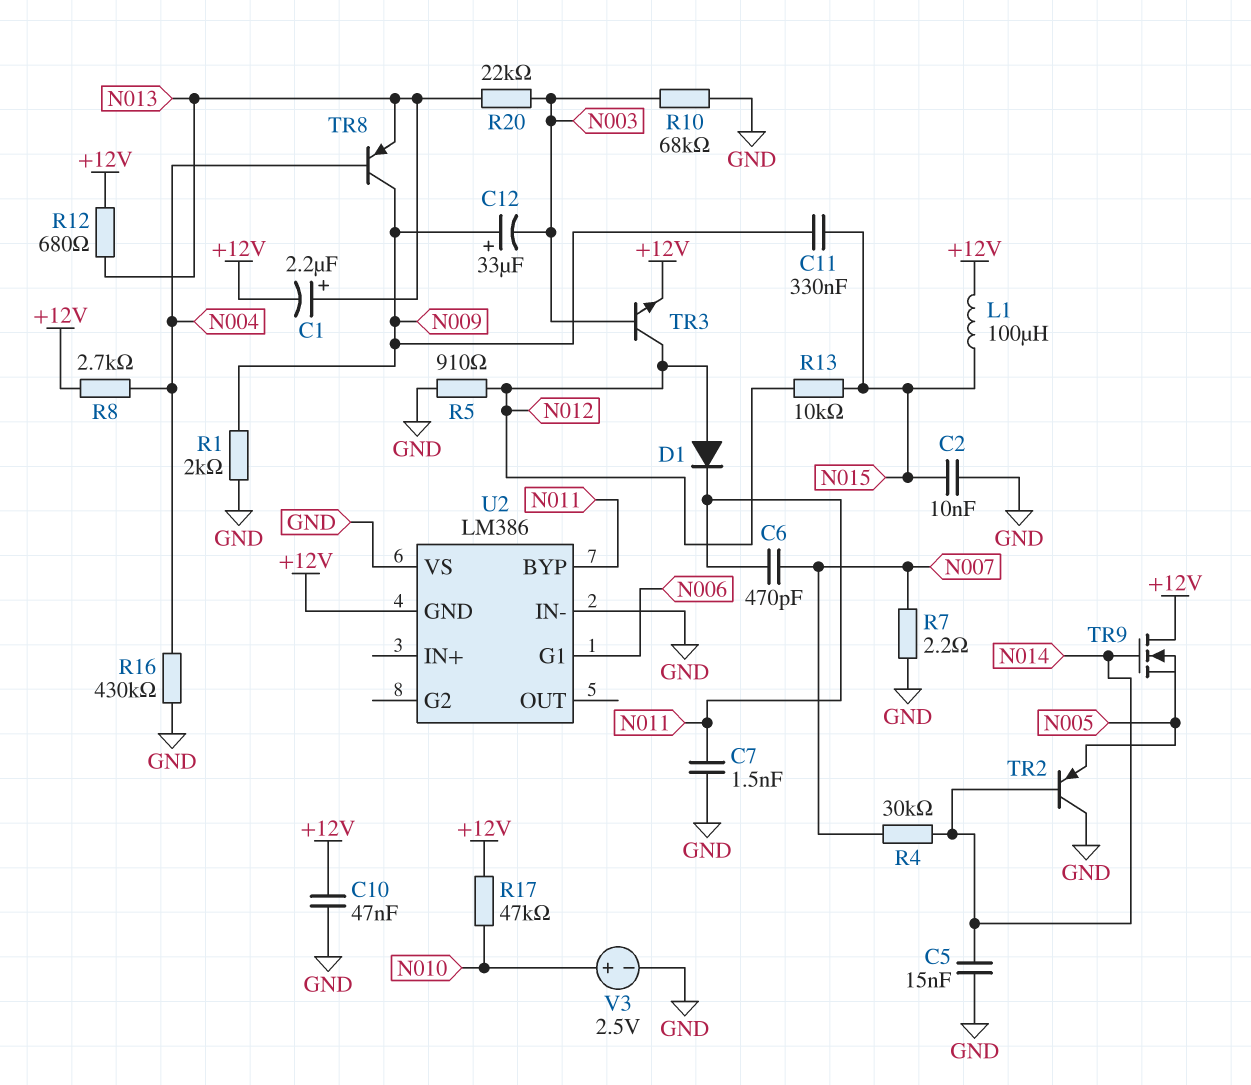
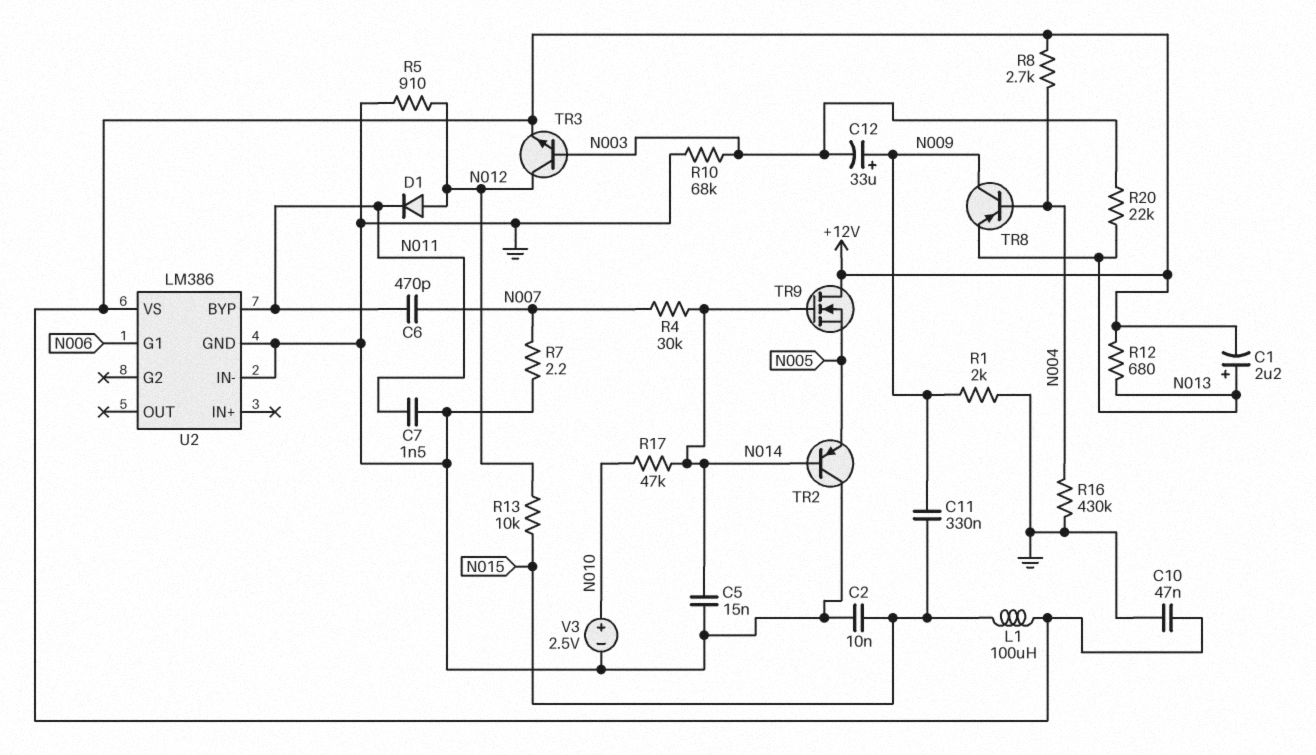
R17: 47k (+12V, N010) -> 47k (N010, N014)
U2 pin GND: +12V -> GND
U2 pin VS: GND -> +12V

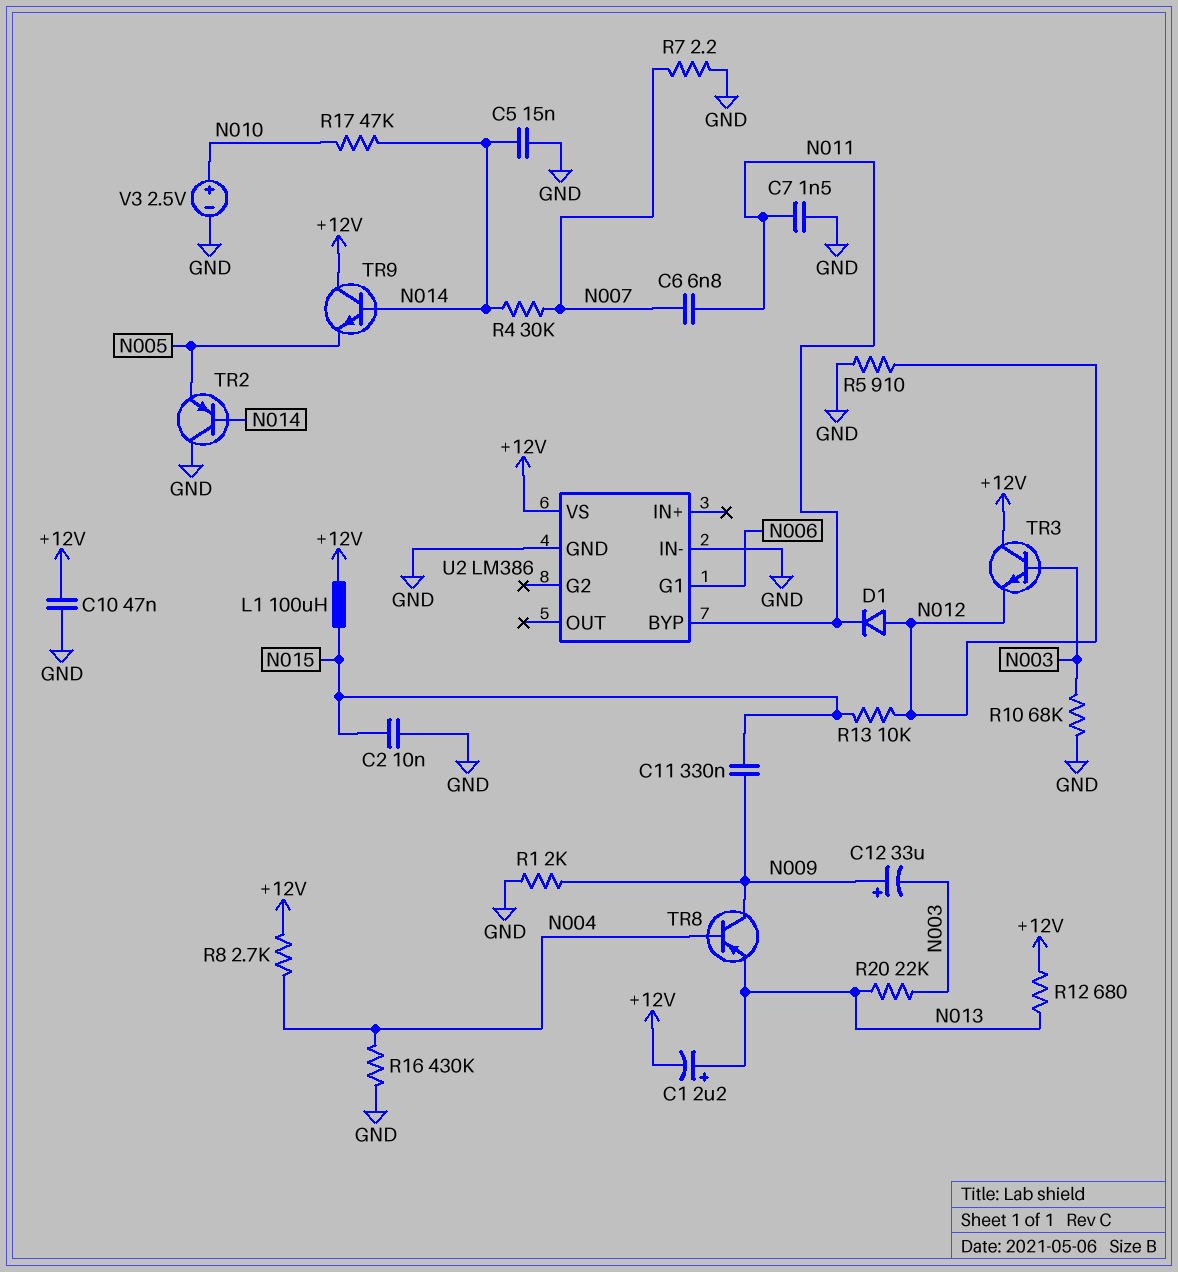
C6: 470pF (N007, N011) -> 6.8nF (N007, N011)
TR3: NPN (B N003, C N012, E +12V) -> NPN (B N003, C +12V, E N012)
TR9: NMOS (G N014, D +12V, S N005) -> NPN (B N014, C +12V, E N005)

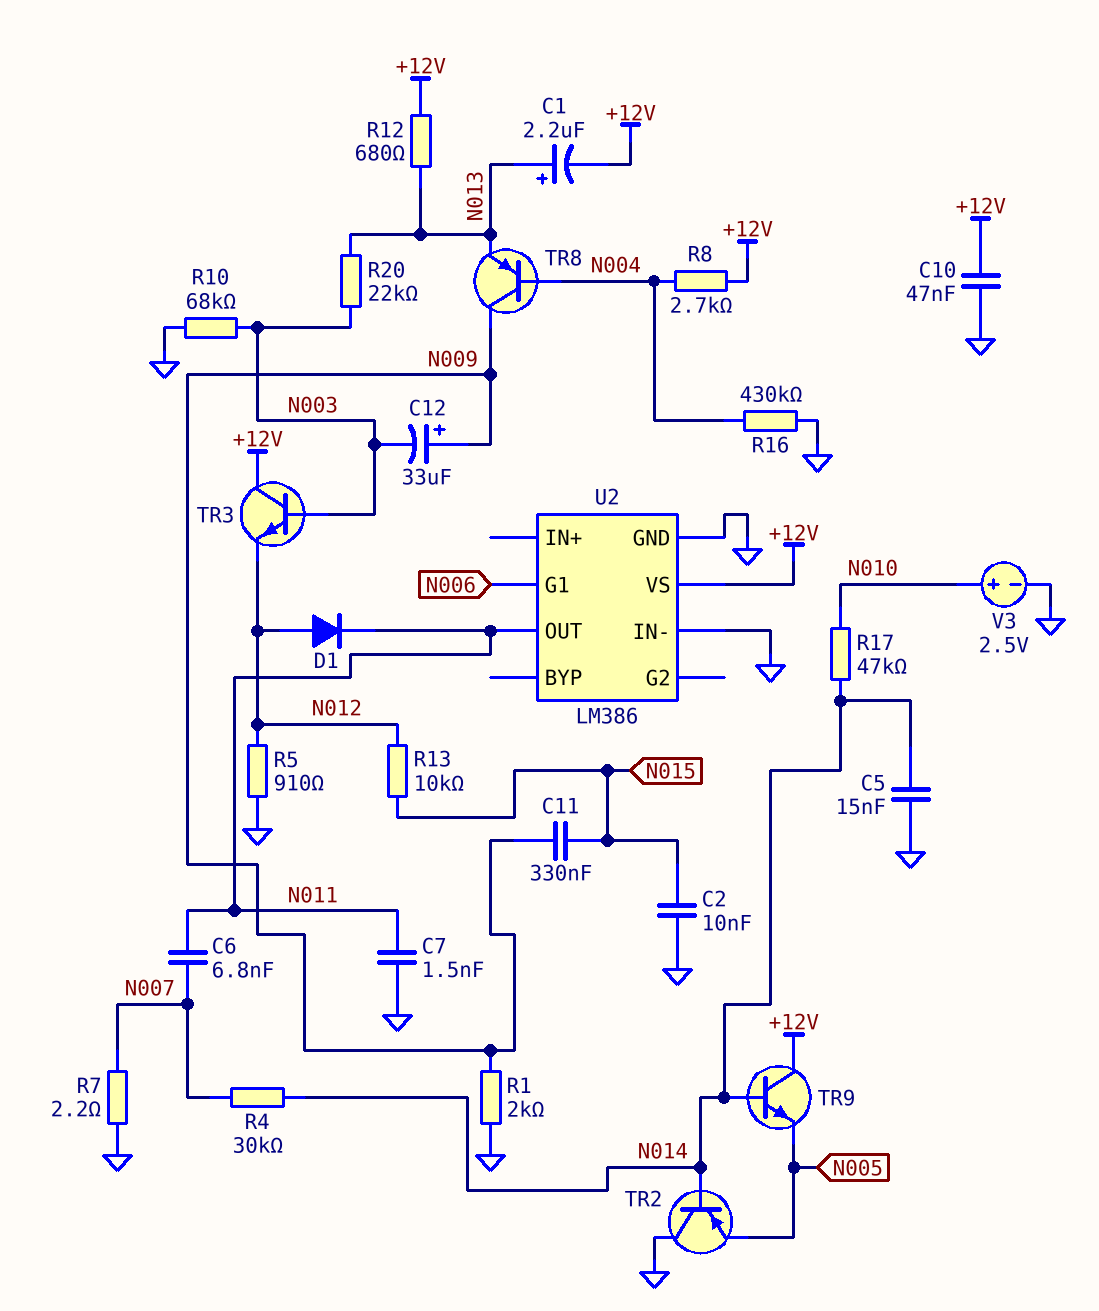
L1: 100uH (+12V, N015) -> none
U2 pin BYP: N011 -> none
U2 pin OUT: none -> N011

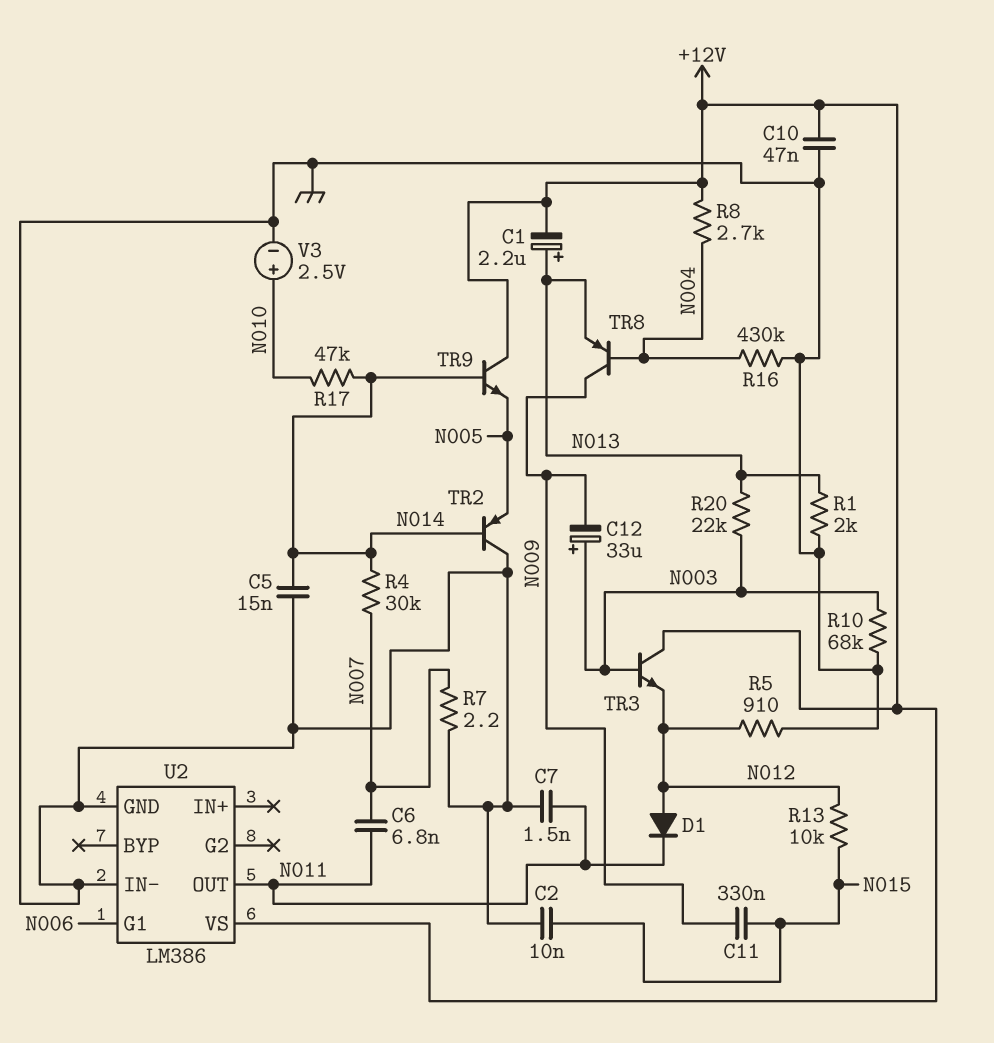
C12: 33uF (plus N009, minus N003) -> 33uF (plus N003, minus N009)
R1: 2k (GND, N009) -> 2k (GND, N013)
R12: 680 (+12V, N013) -> none

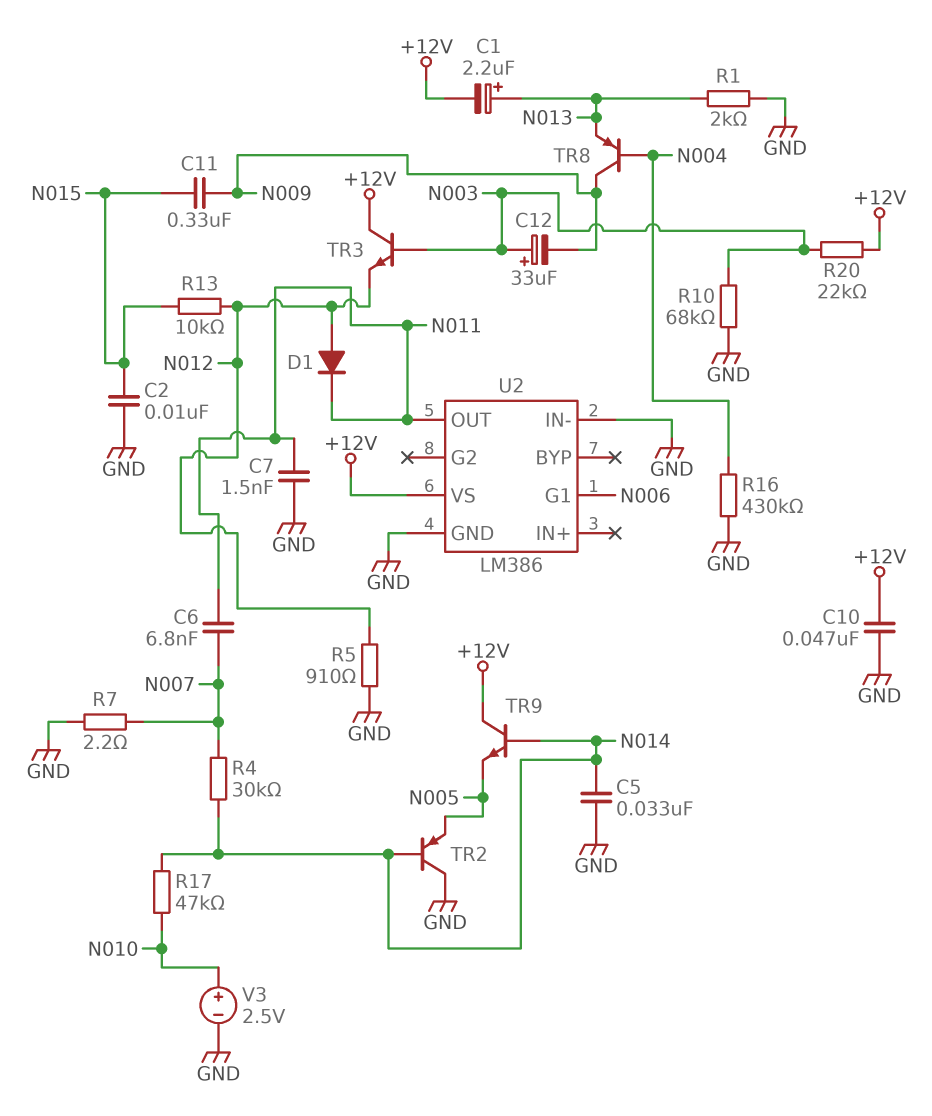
C5: 15nF (GND, N014) -> 33nF (GND, N014)
R8: 2.7k (+12V, N004) -> none
R20: 22k (N003, N013) -> 22k (+12V, N003)

